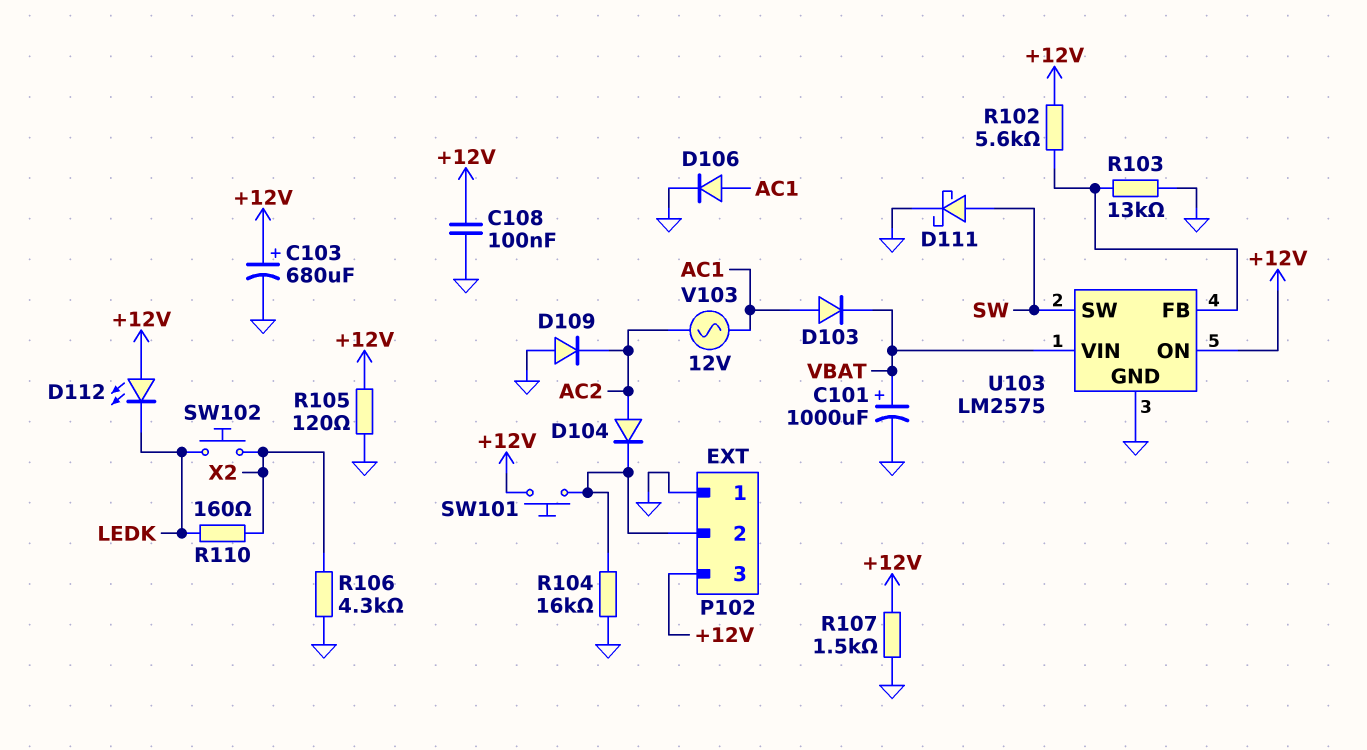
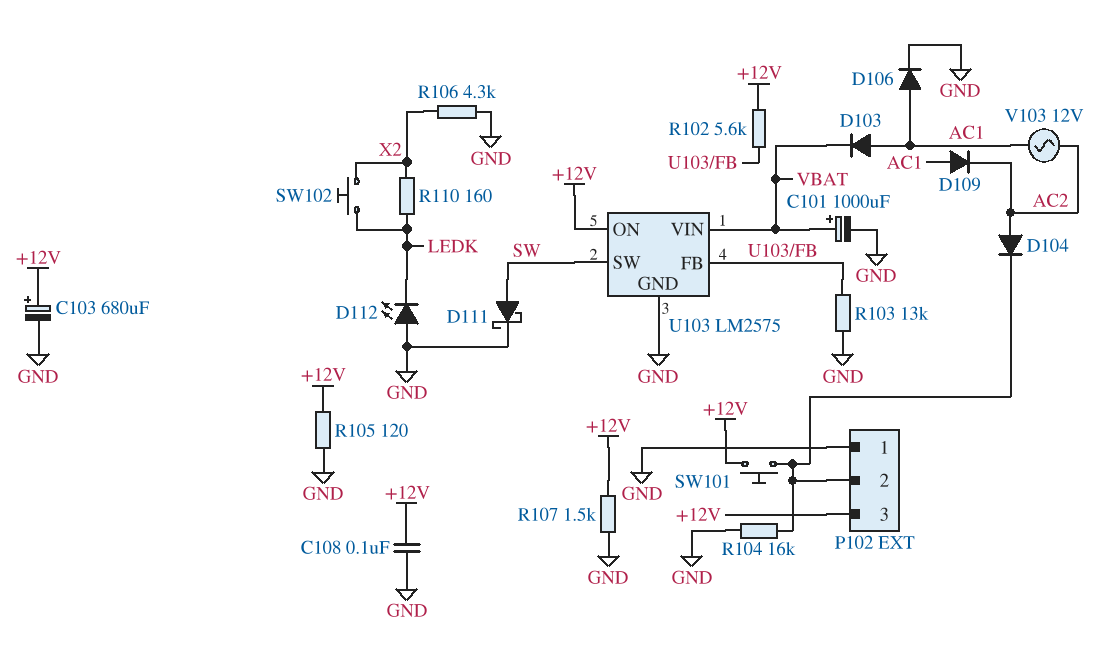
D109: diode (A GND, K AC2) -> diode (A AC1, K AC2)
D112: LED (A +12V, K LEDK) -> LED (A GND, K LEDK)

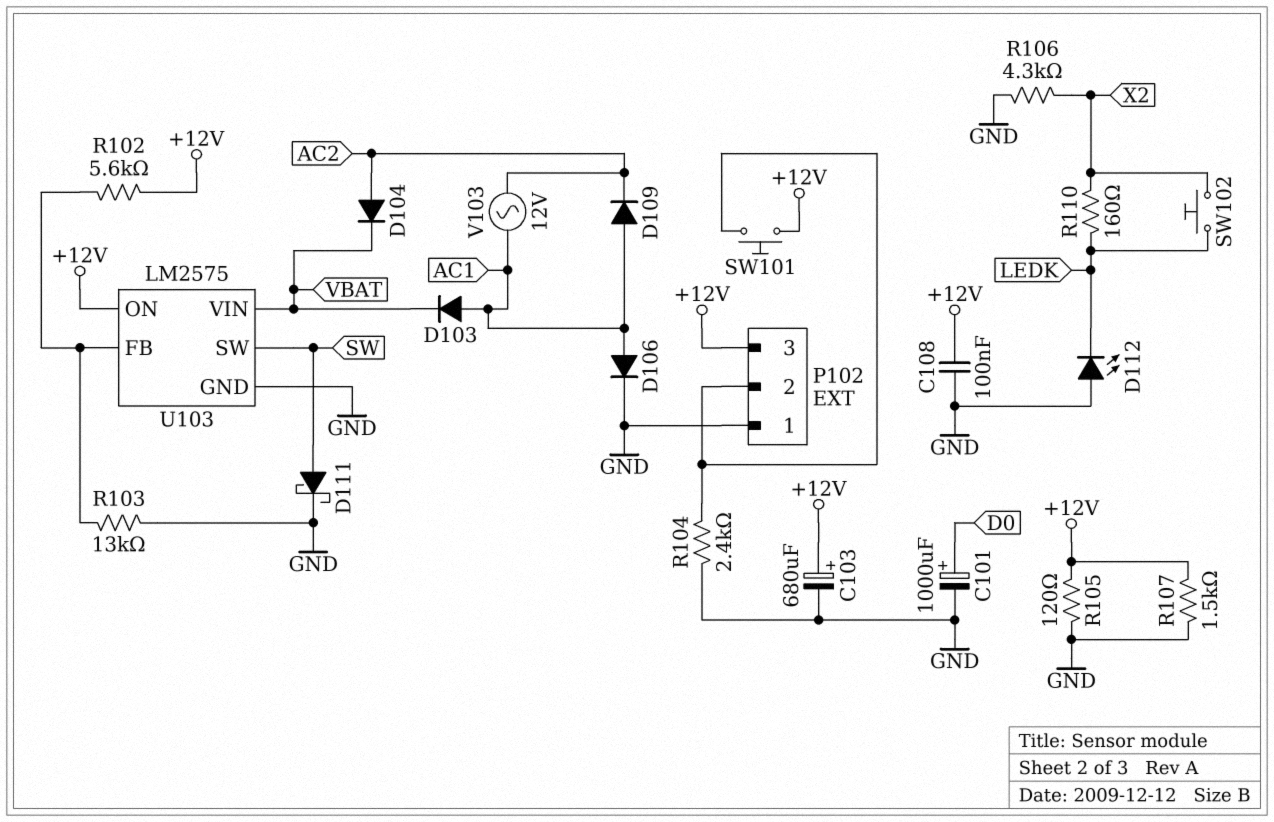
C101: 1000uF (plus VBAT, minus GND) -> 1000uF (plus D0, minus GND)
D104: diode (A AC2, K P102/2) -> diode (A AC2, K VBAT)
R104: 16k (GND, P102/2) -> 2.4k (GND, P102/2)

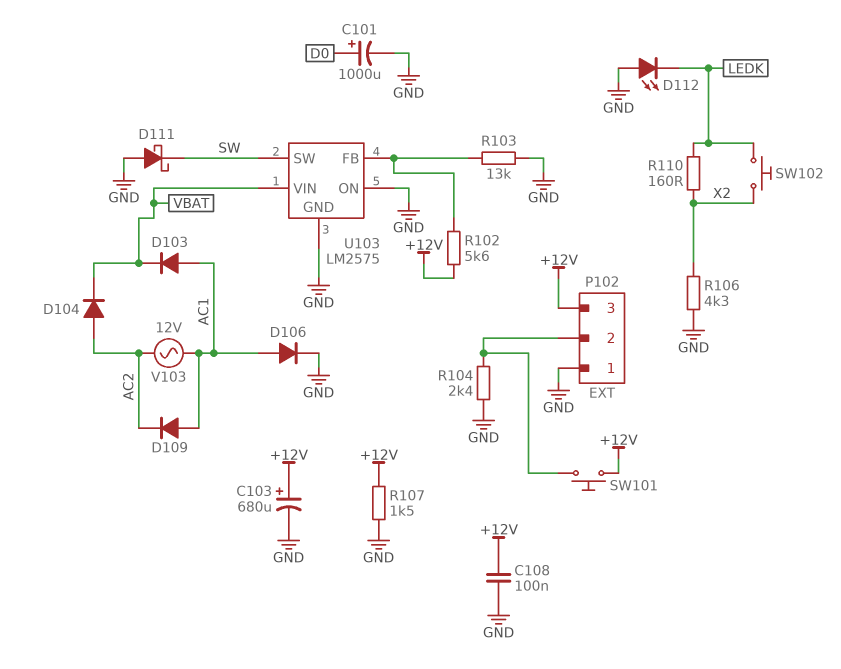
D111: schottky (A SW, K GND) -> schottky (A GND, K SW)
R105: 120 (+12V, GND) -> none
U103 pin ON: +12V -> GND

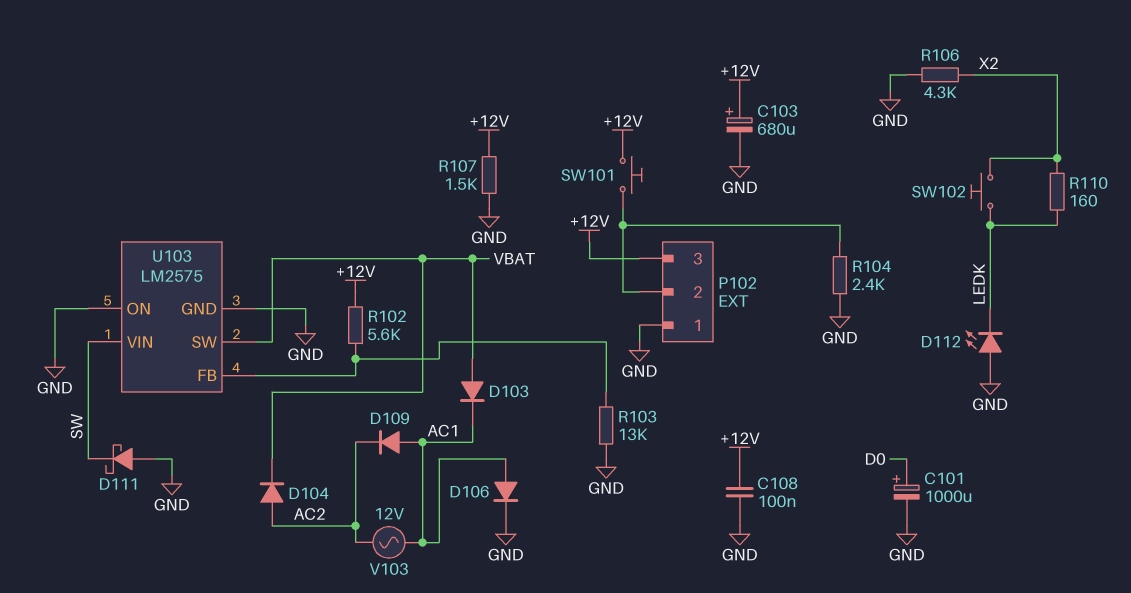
D103: diode (A AC1, K VBAT) -> diode (A VBAT, K AC1)
U103 pin SW: SW -> VBAT
U103 pin VIN: VBAT -> SW

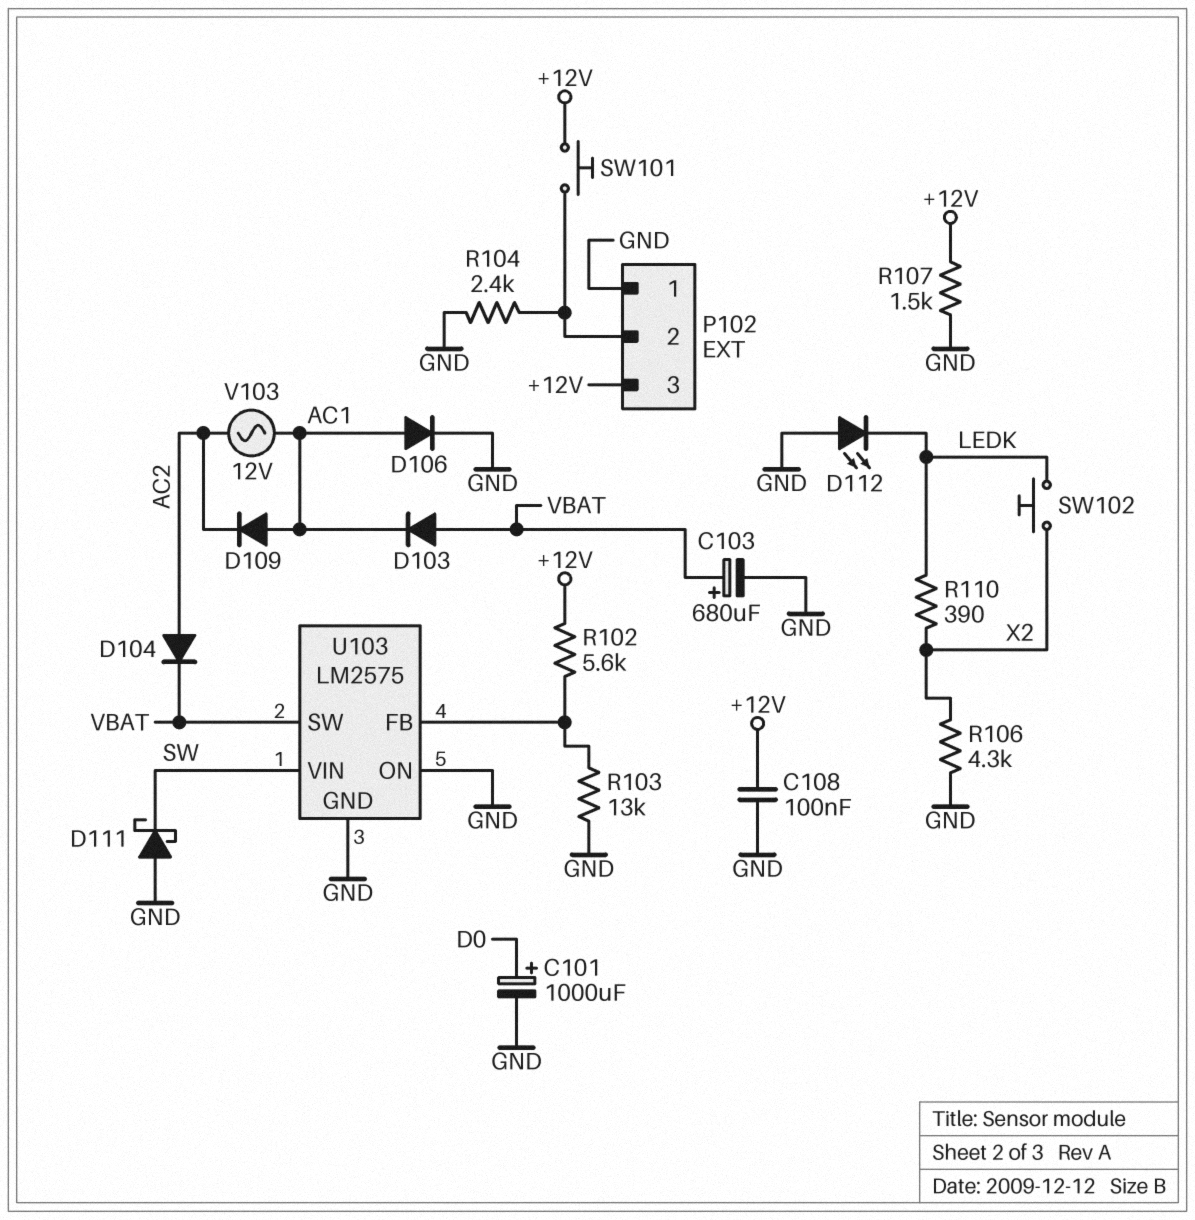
C103: 680uF (plus +12V, minus GND) -> 680uF (plus VBAT, minus GND)
R110: 160 (LEDK, X2) -> 390 (LEDK, X2)

